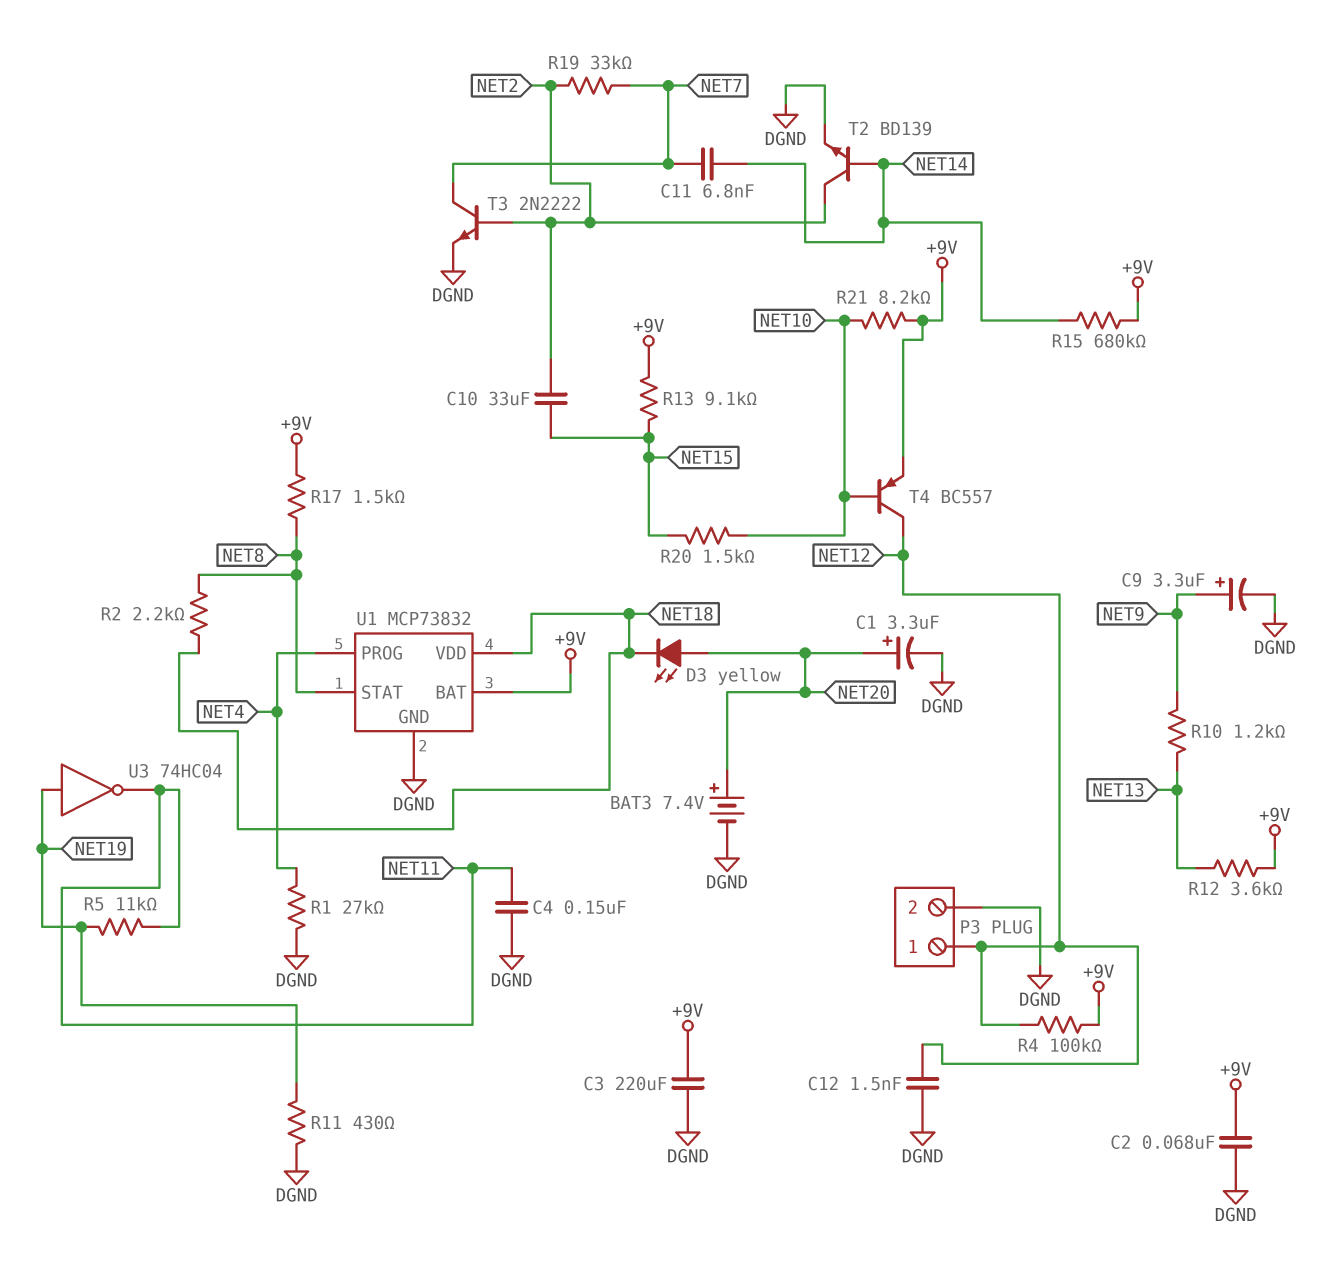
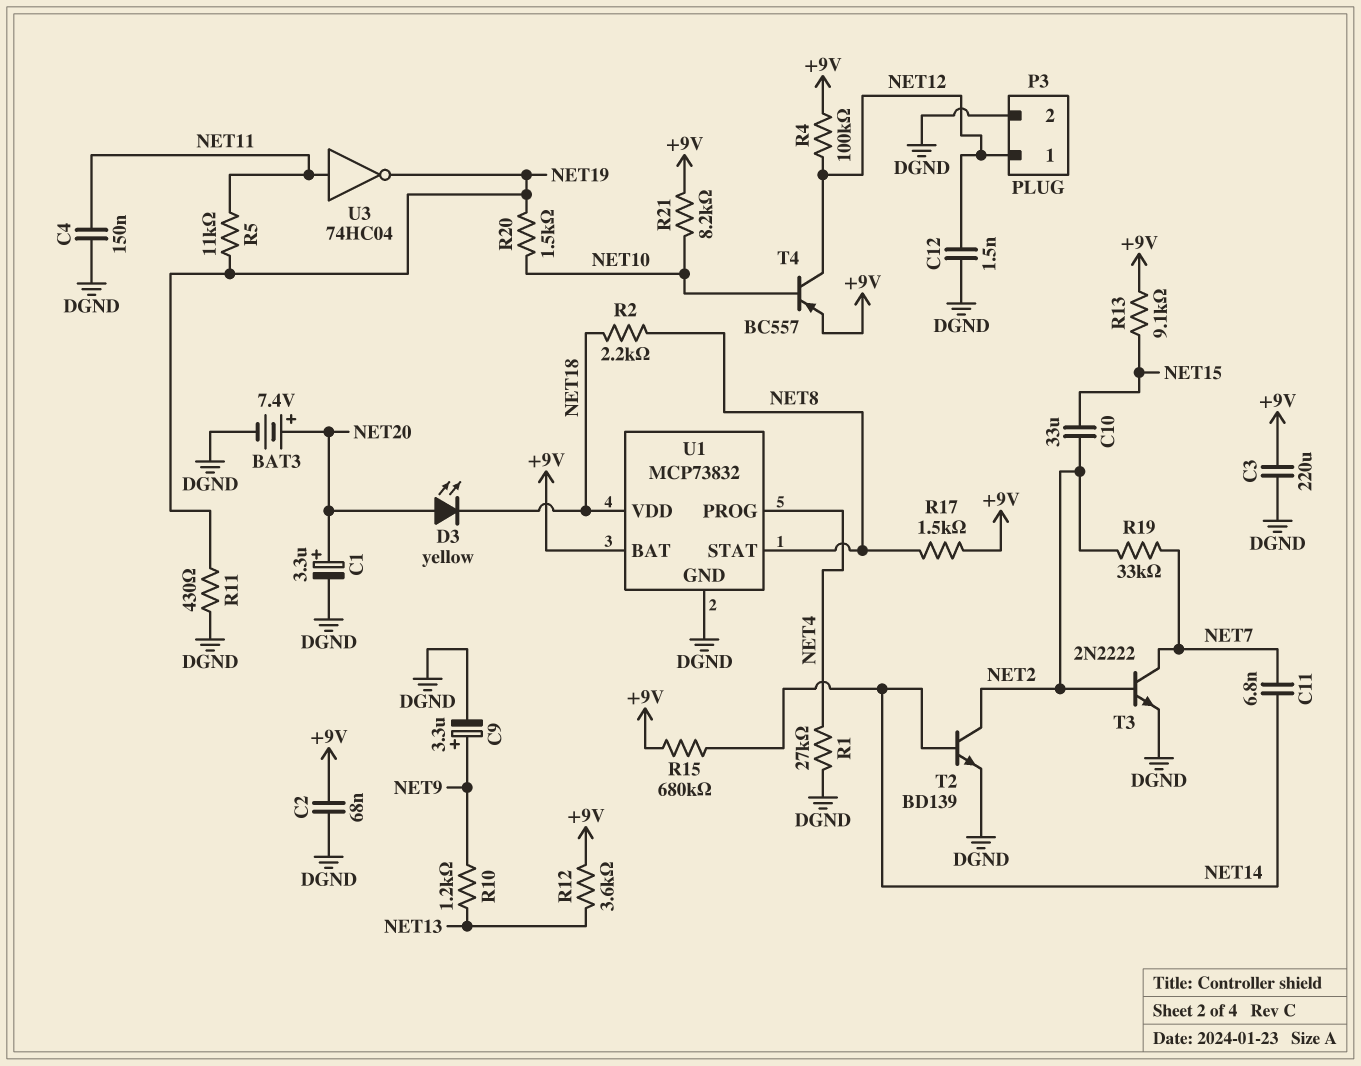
R20: 1.5k (NET10, NET15) -> 1.5k (NET10, NET19)
U3: NOT 74HC04 (in NET19, out NET11) -> NOT 74HC04 (in NET11, out NET19)

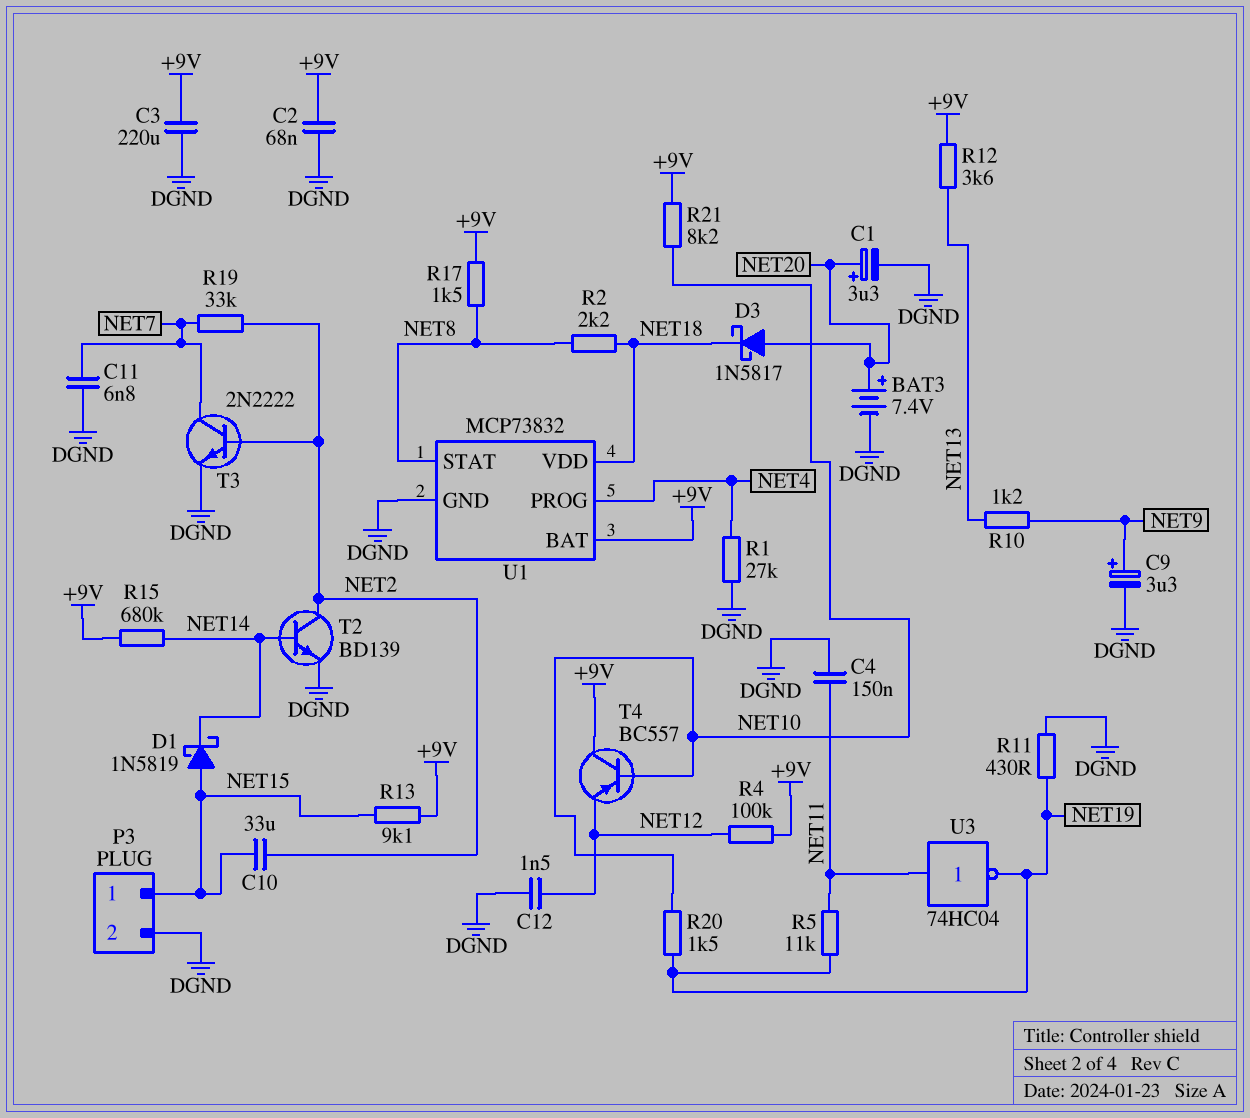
C11: 6.8nF (NET7, NET14) -> 6.8nF (DGND, NET7)
D1: none -> schottky 1N5819 (A NET15, K NET14)
D3: LED yellow (A NET20, K NET18) -> schottky 1N5817 (A NET20, K NET18)
P3 pin 1: NET12 -> NET15
T4: PNP BC557 (B NET10, C NET12, E +9V) -> PNP BC557 (B NET10, C +9V, E NET12)

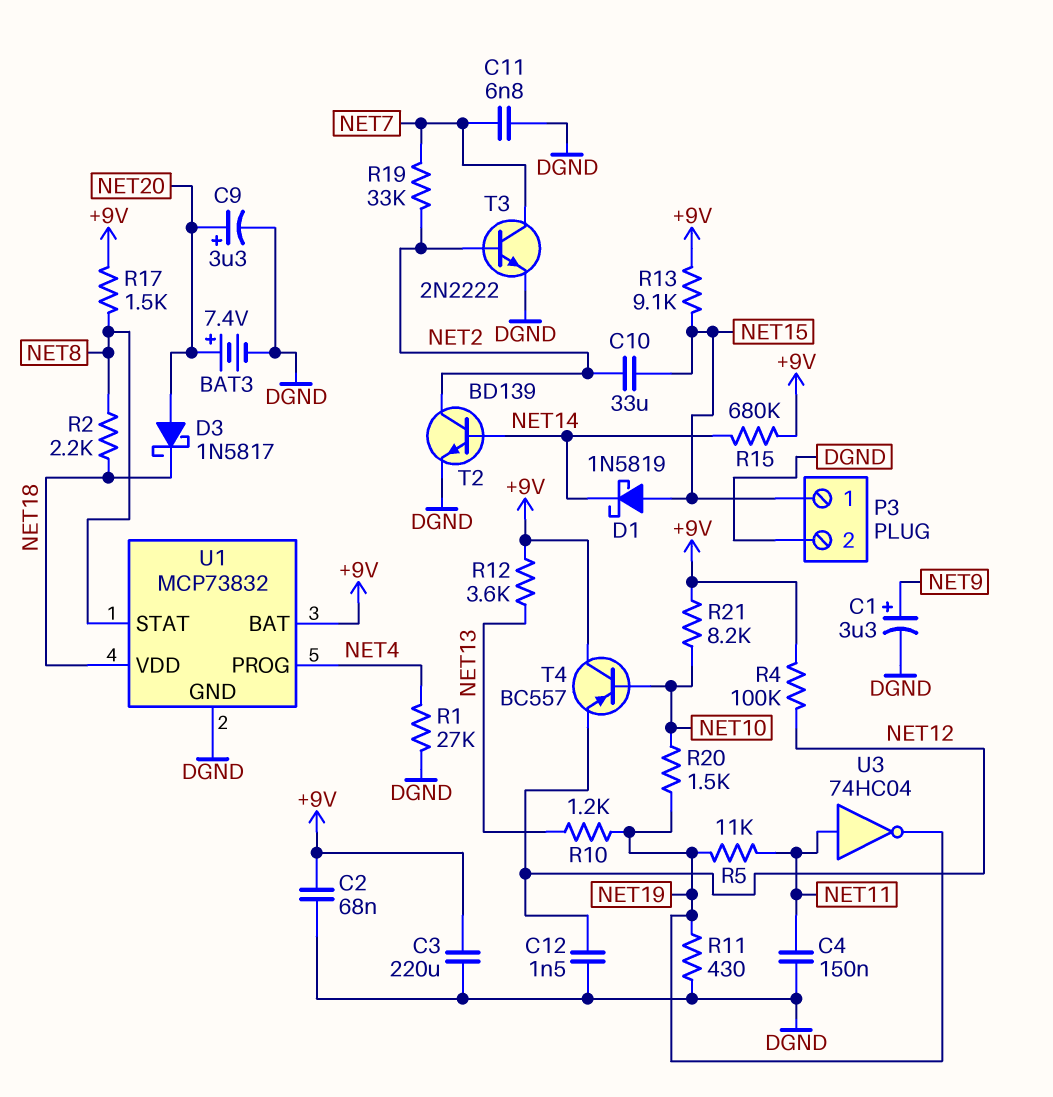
C1: 3.3uF (plus NET20, minus DGND) -> 3.3uF (plus NET9, minus DGND)
C9: 3.3uF (plus NET9, minus DGND) -> 3.3uF (plus NET20, minus DGND)
R10: 1.2k (NET9, NET13) -> 1.2k (NET13, NET19)

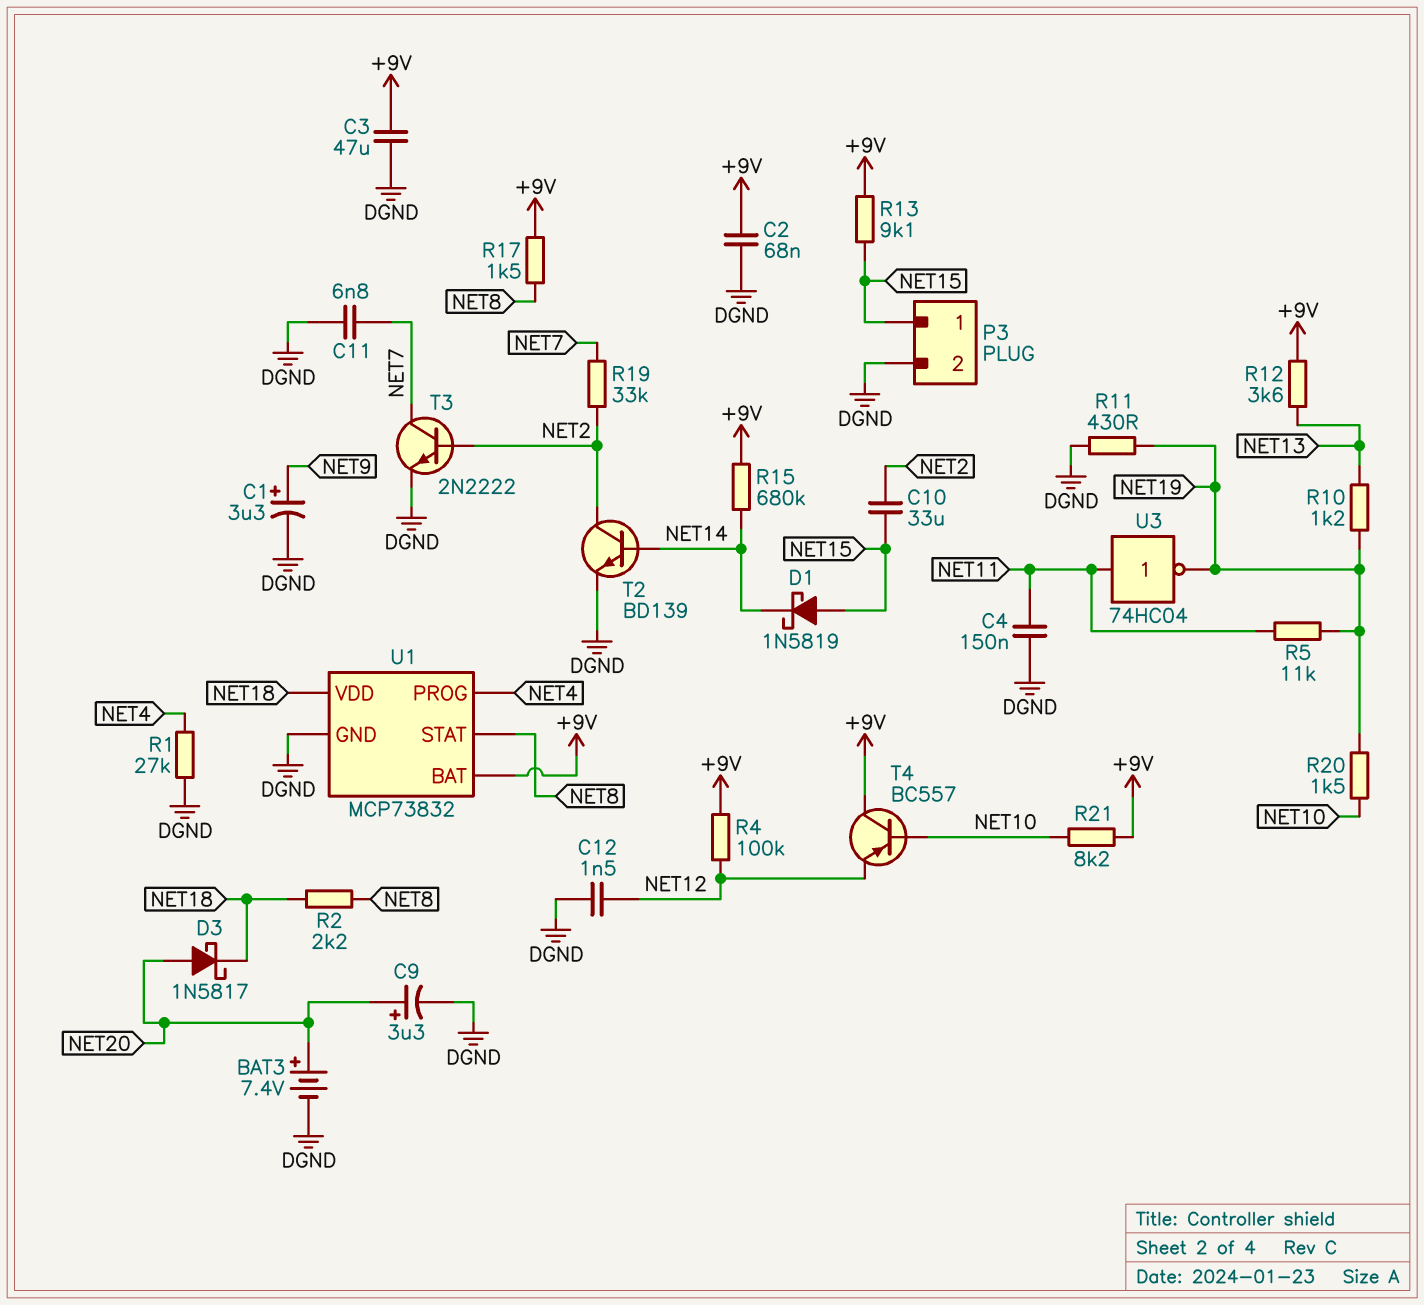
C3: 220uF (+9V, DGND) -> 47uF (+9V, DGND)

